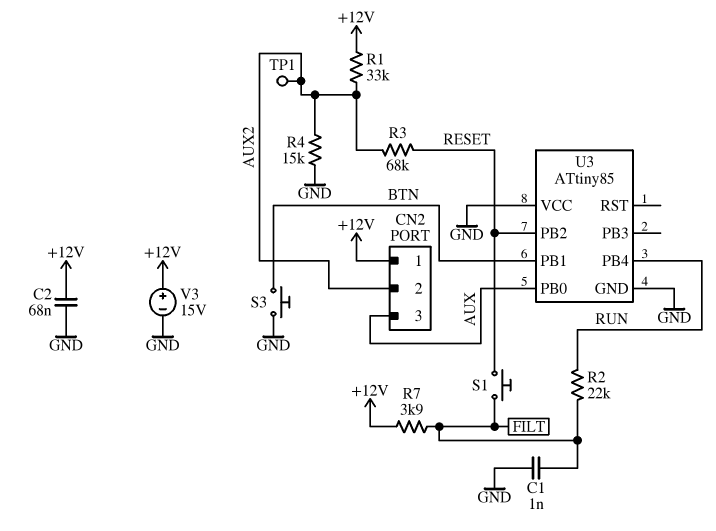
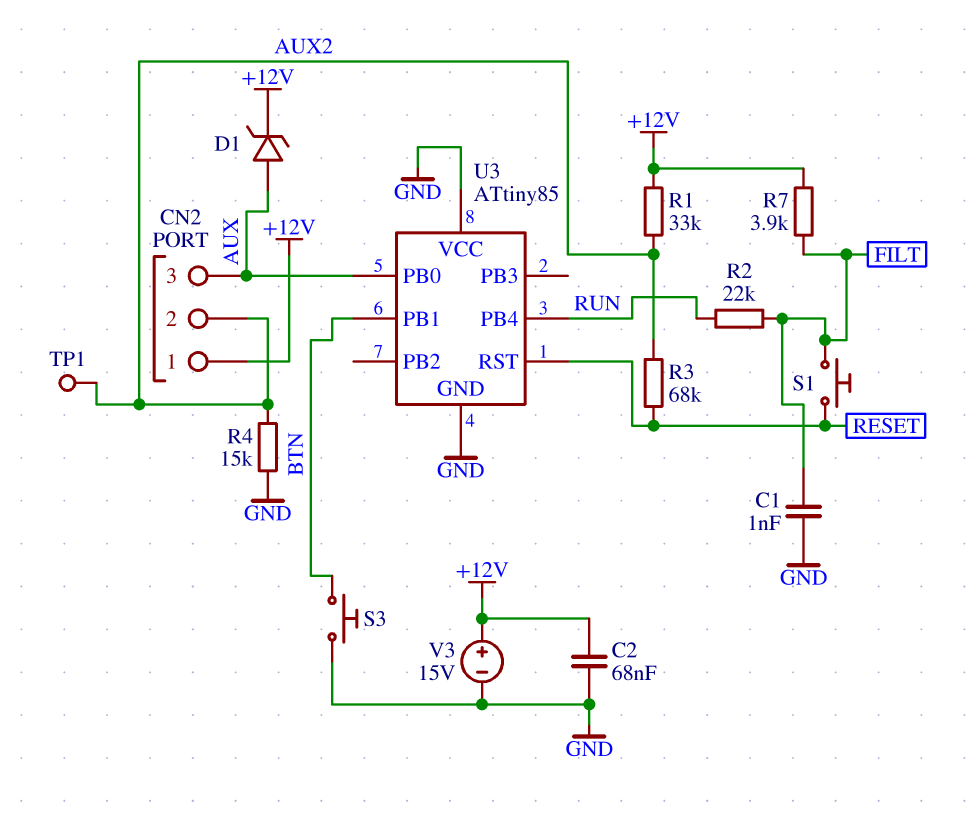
D1: none -> zener (A AUX, K +12V)
U3 pin PB2: RESET -> none
U3 pin RST: none -> RESET

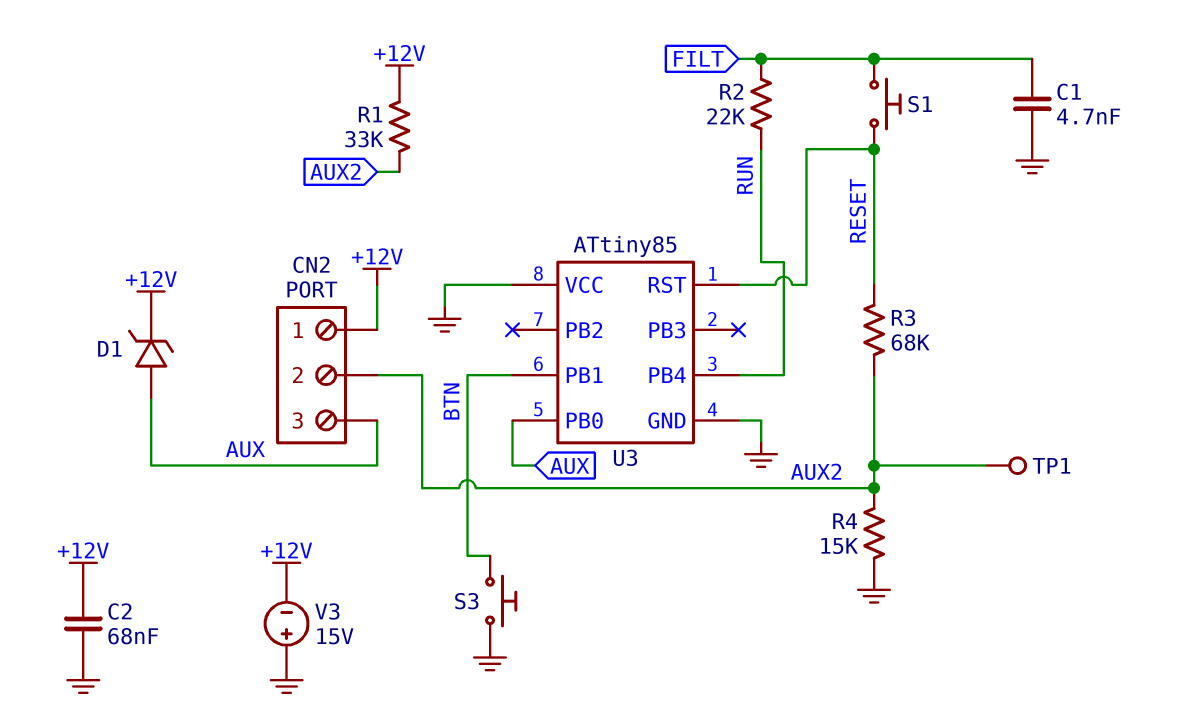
C1: 1nF (FILT, GND) -> 4.7nF (FILT, GND)
R7: 3.9k (+12V, FILT) -> none
V3: 15V (plus +12V, minus GND) -> 15V (plus GND, minus +12V)

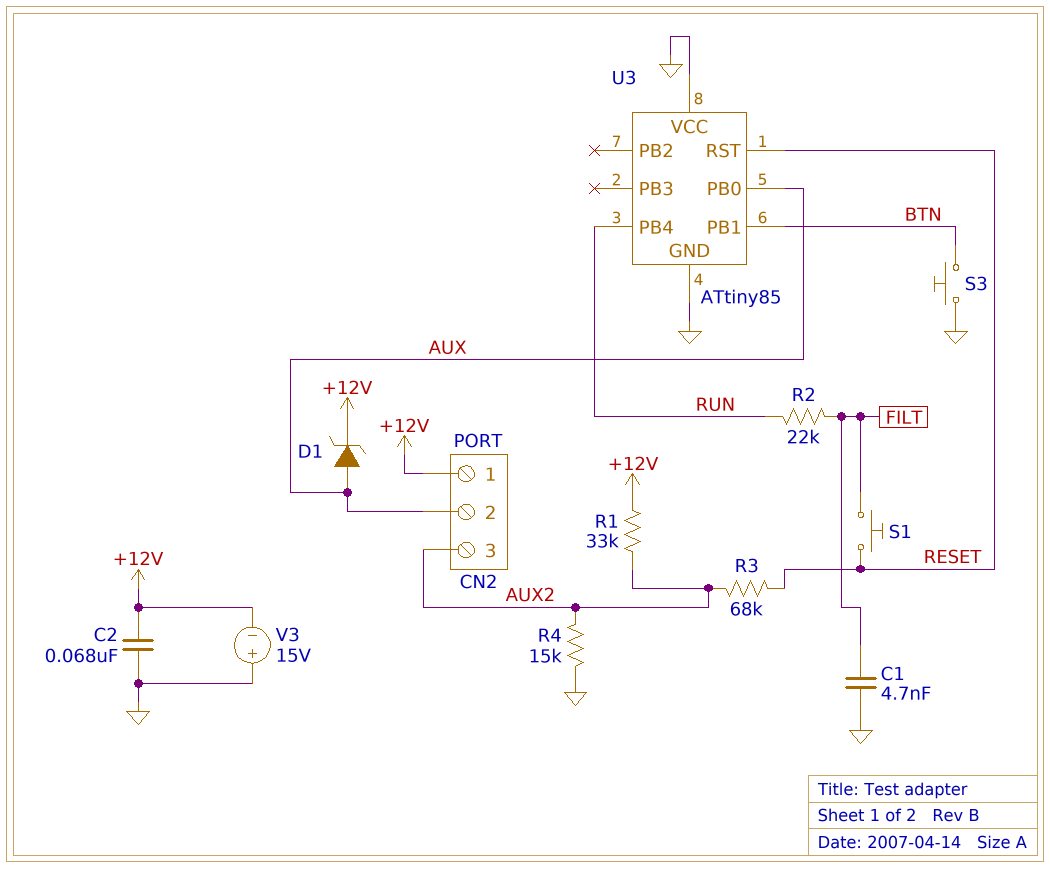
CN2 pin 2: AUX2 -> AUX
CN2 pin 3: AUX -> AUX2
TP1: test point (AUX2) -> none

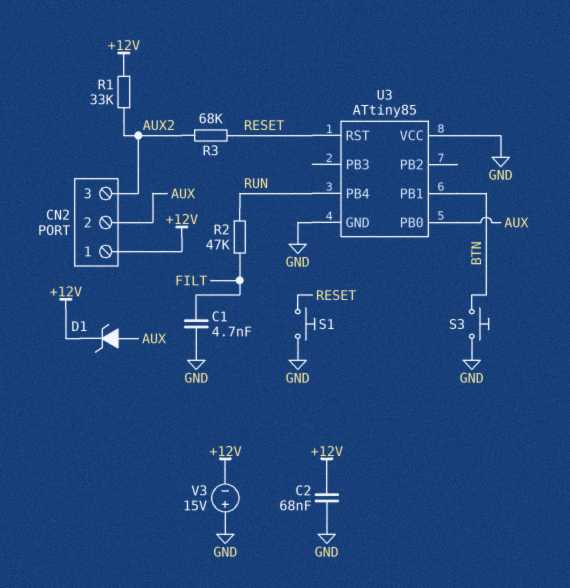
R2: 22k (FILT, RUN) -> 47k (FILT, RUN)
R4: 15k (AUX2, GND) -> none
S1: button (FILT, RESET) -> button (GND, RESET)

